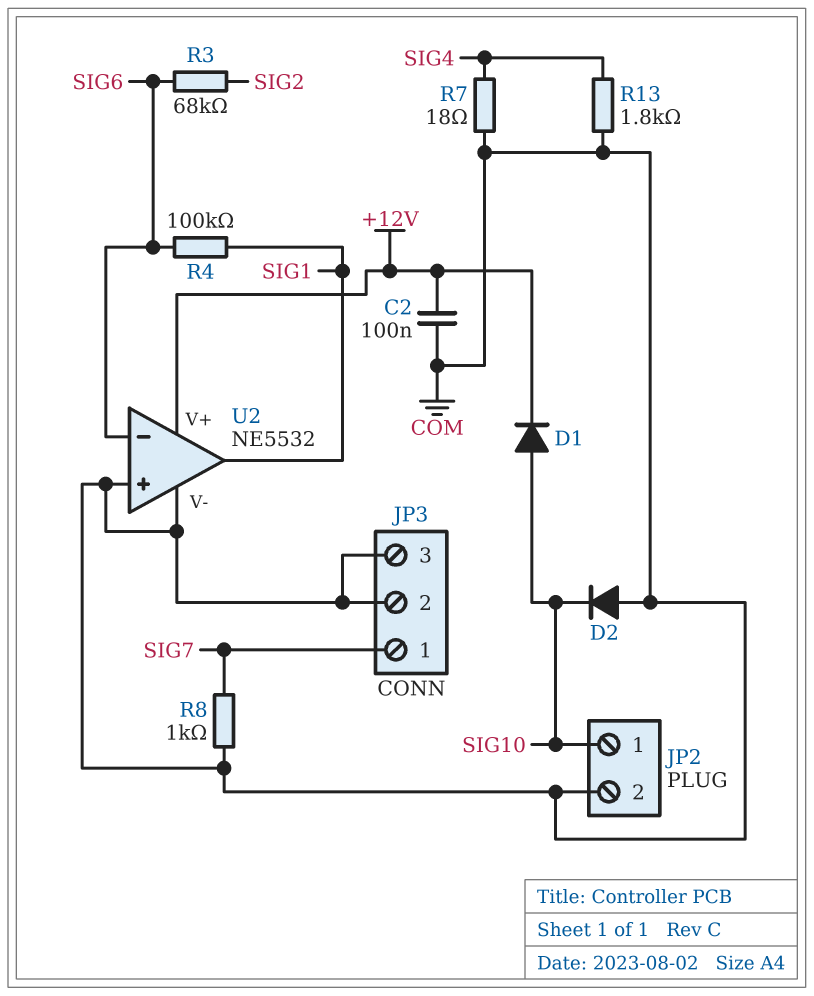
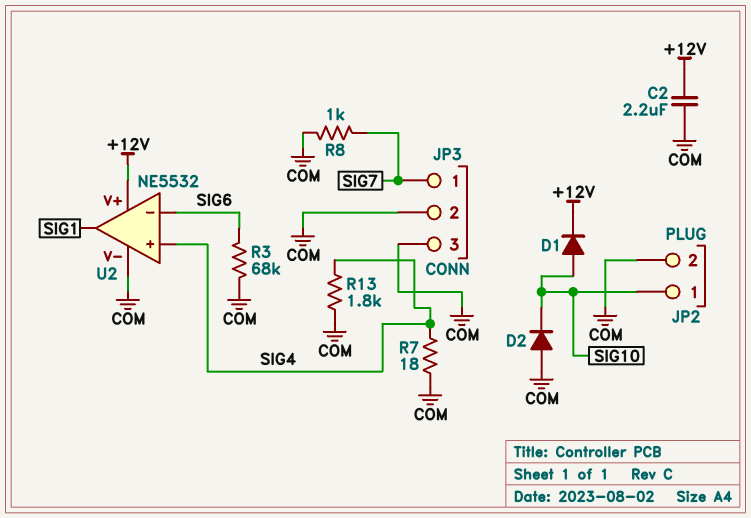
C2: 100nF (+12V, COM) -> 2.2uF (+12V, COM)
R3: 68k (SIG2, SIG6) -> 68k (COM, SIG6)
R4: 100k (SIG1, SIG6) -> none
U2 pin in+: COM -> SIG4

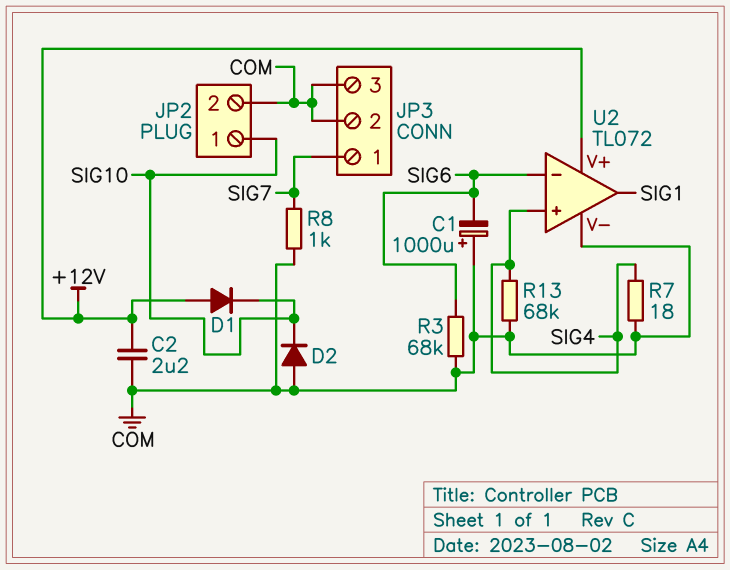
C1: none -> 1000uF (plus COM, minus SIG6)
D1: diode (A SIG10, K +12V) -> diode (A +12V, K SIG10)
R13: 1.8k (COM, SIG4) -> 68k (COM, SIG4)
U2: NE5532 -> TL072

